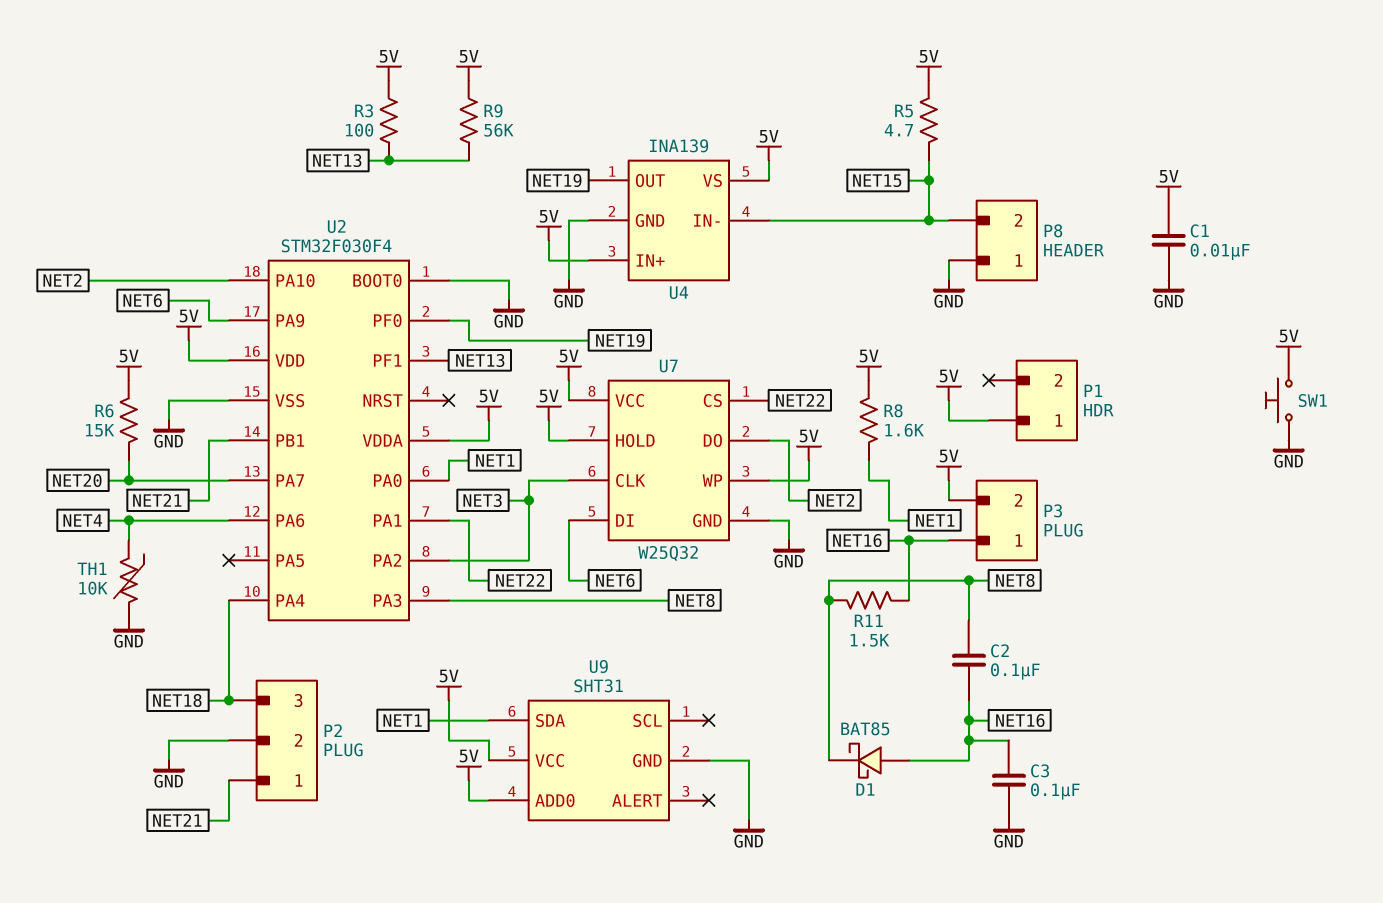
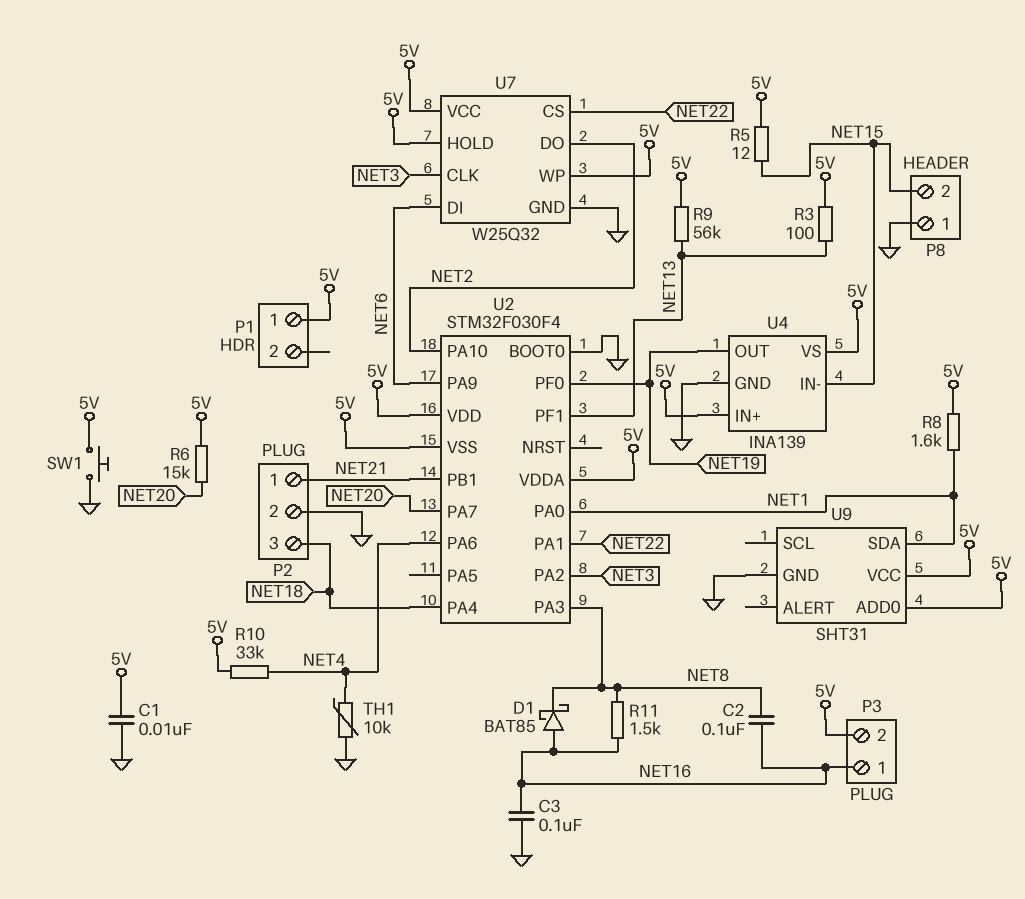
R5: 4.7 (5V, NET15) -> 12 (5V, NET15)
R10: none -> 33k (5V, NET4)
U2 pin VSS: GND -> 5V

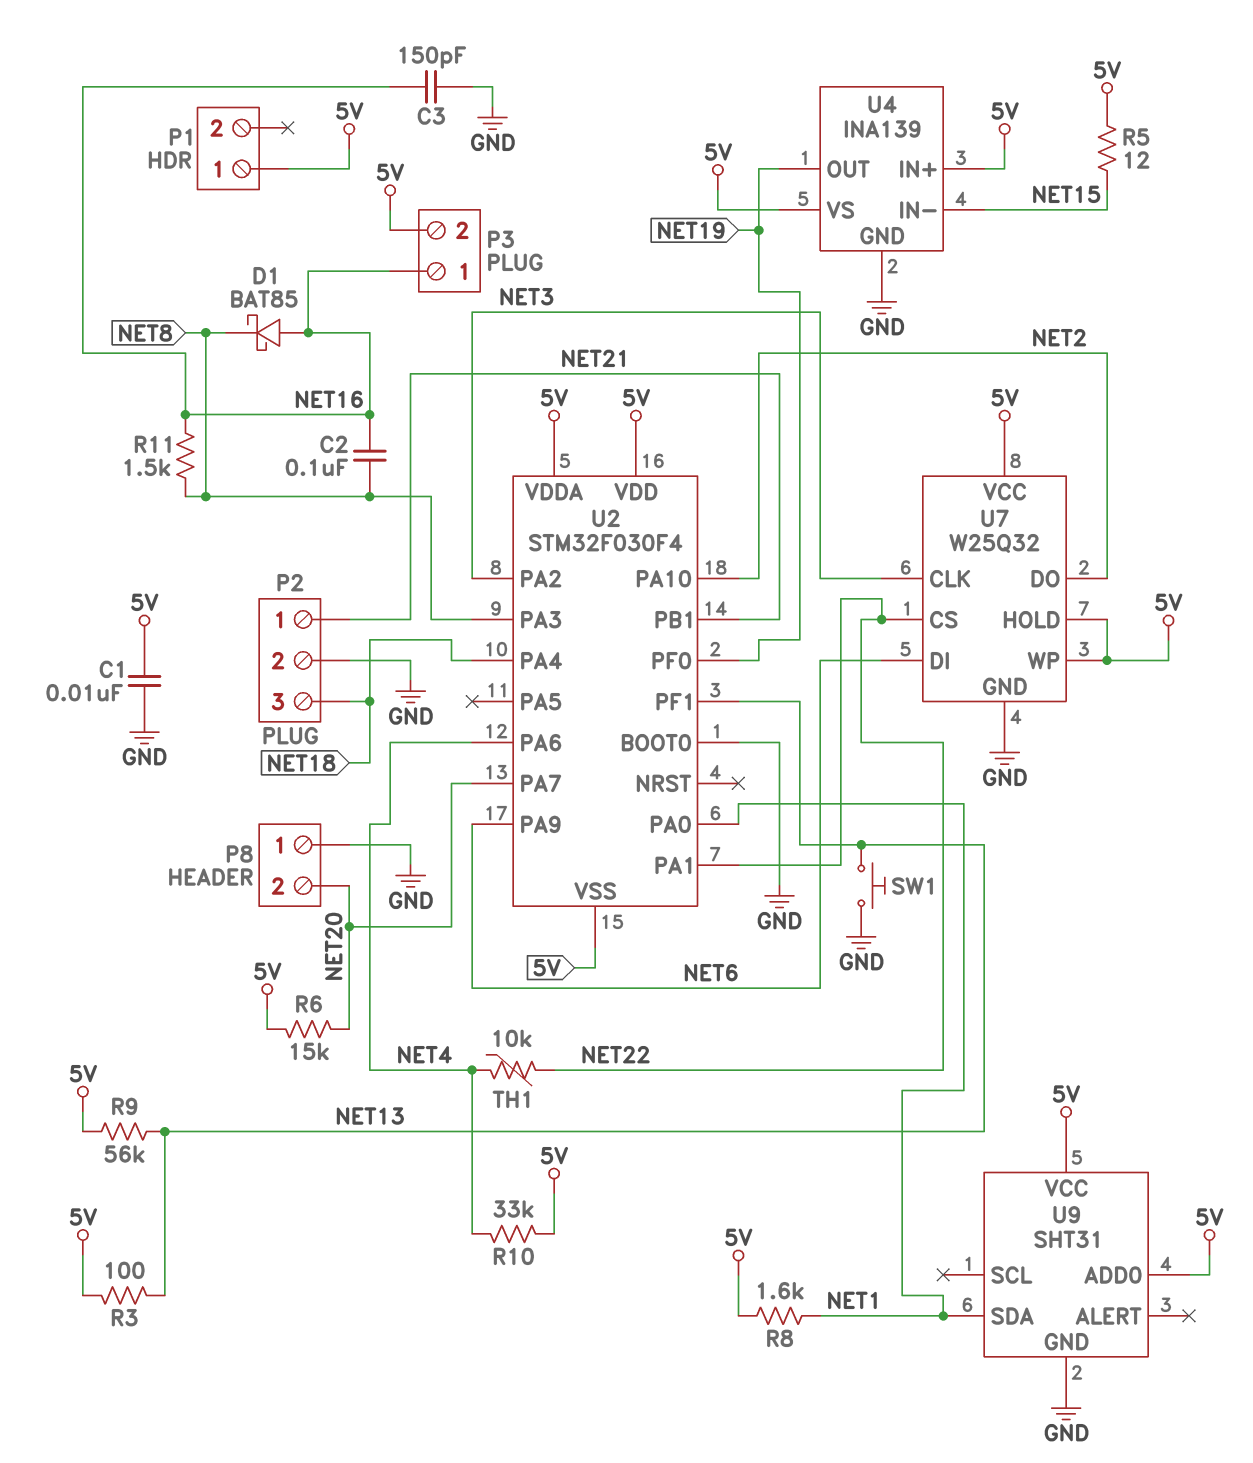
C3: 100nF (GND, NET16) -> 150pF (GND, NET16)
P8 pin 2: NET15 -> NET20
SW1: button (5V, GND) -> button (GND, NET13)
TH1: 10k (GND, NET4) -> 10k (NET4, NET22)

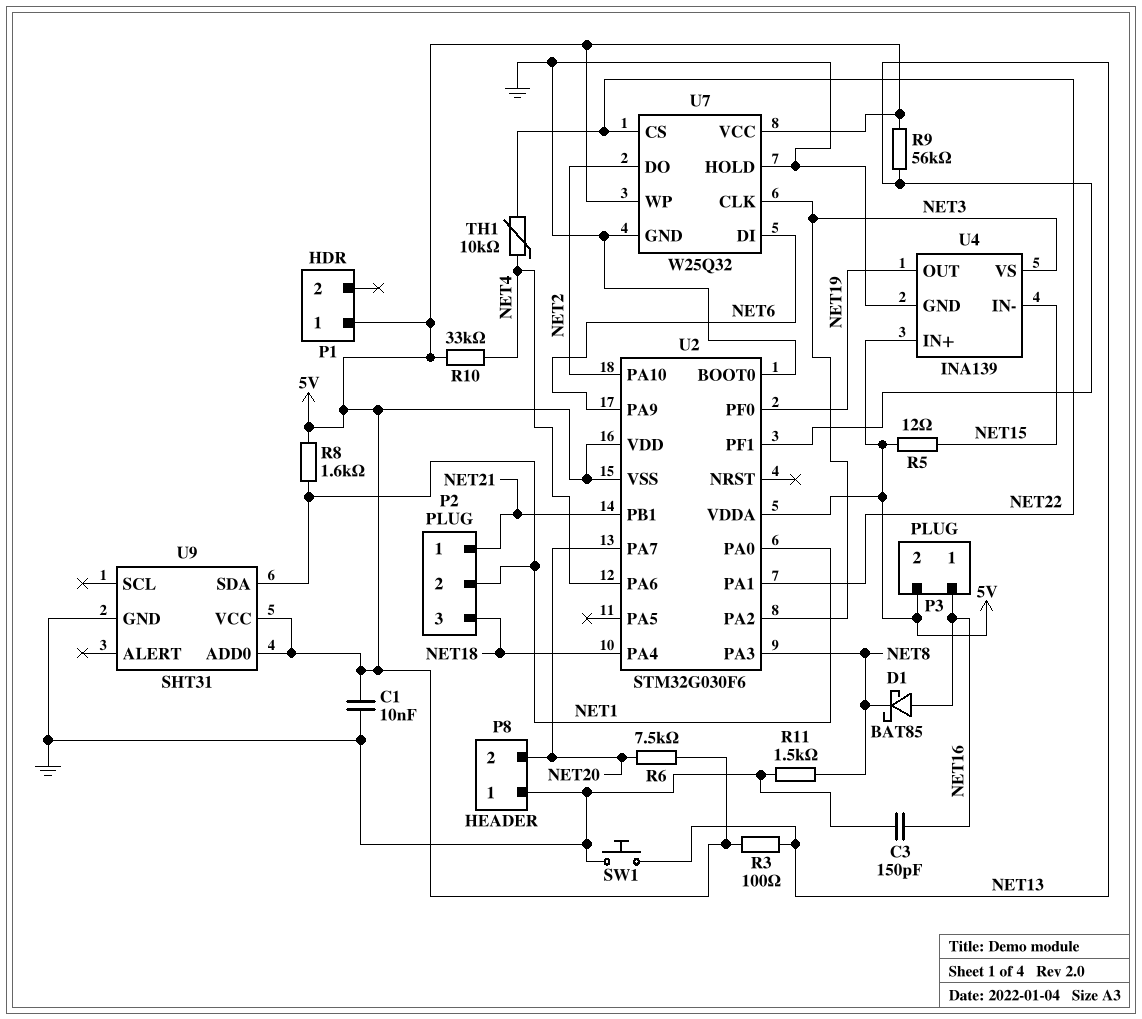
C2: 100nF (NET8, NET16) -> none
P2 pin 2: GND -> NET1
R6: 15k (5V, NET20) -> 7.5k (5V, NET20)
R11: 1.5k (NET8, NET16) -> 1.5k (GND, NET8)
U2: STM32F030F4 -> STM32G030F6
U4 pin VS: 5V -> NET3
U7 pin HOLD: 5V -> GND

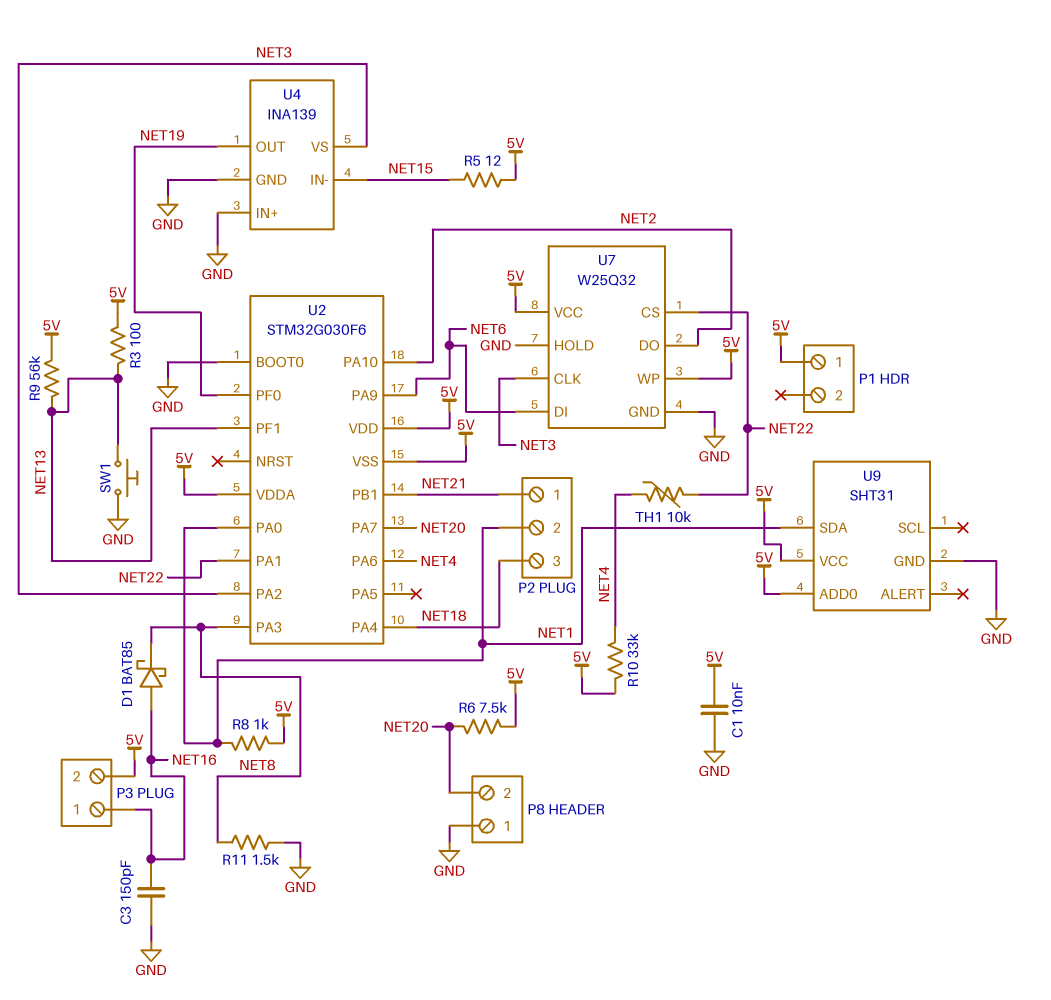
R8: 1.6k (5V, NET1) -> 1k (5V, NET1)
U4 pin IN+: 5V -> GND

